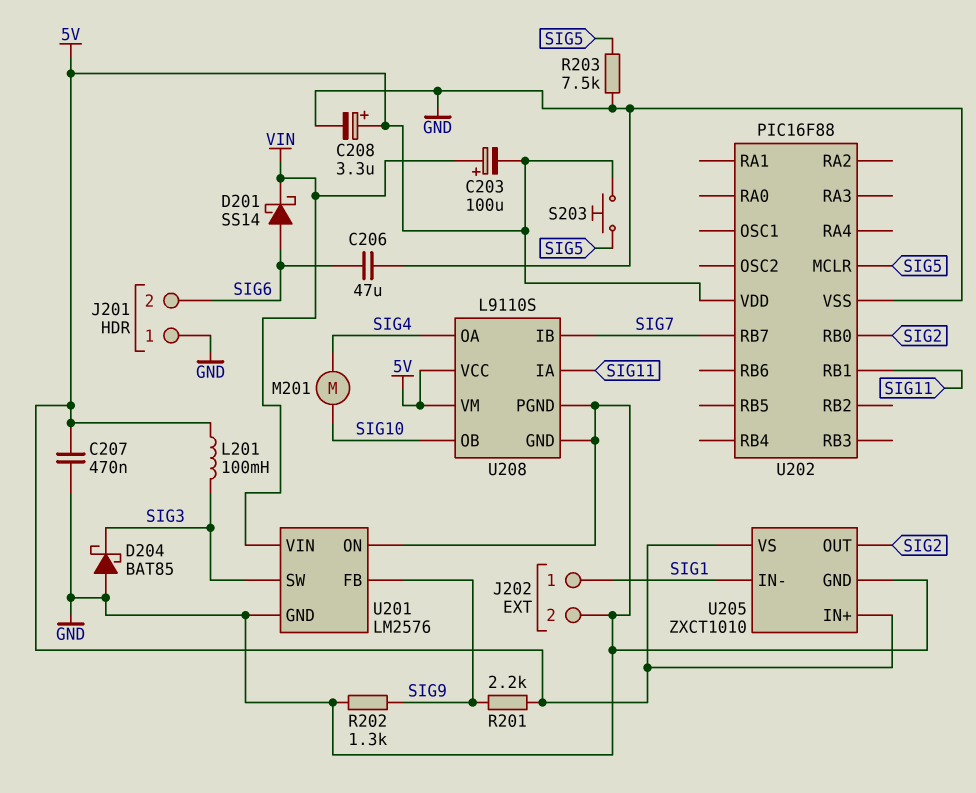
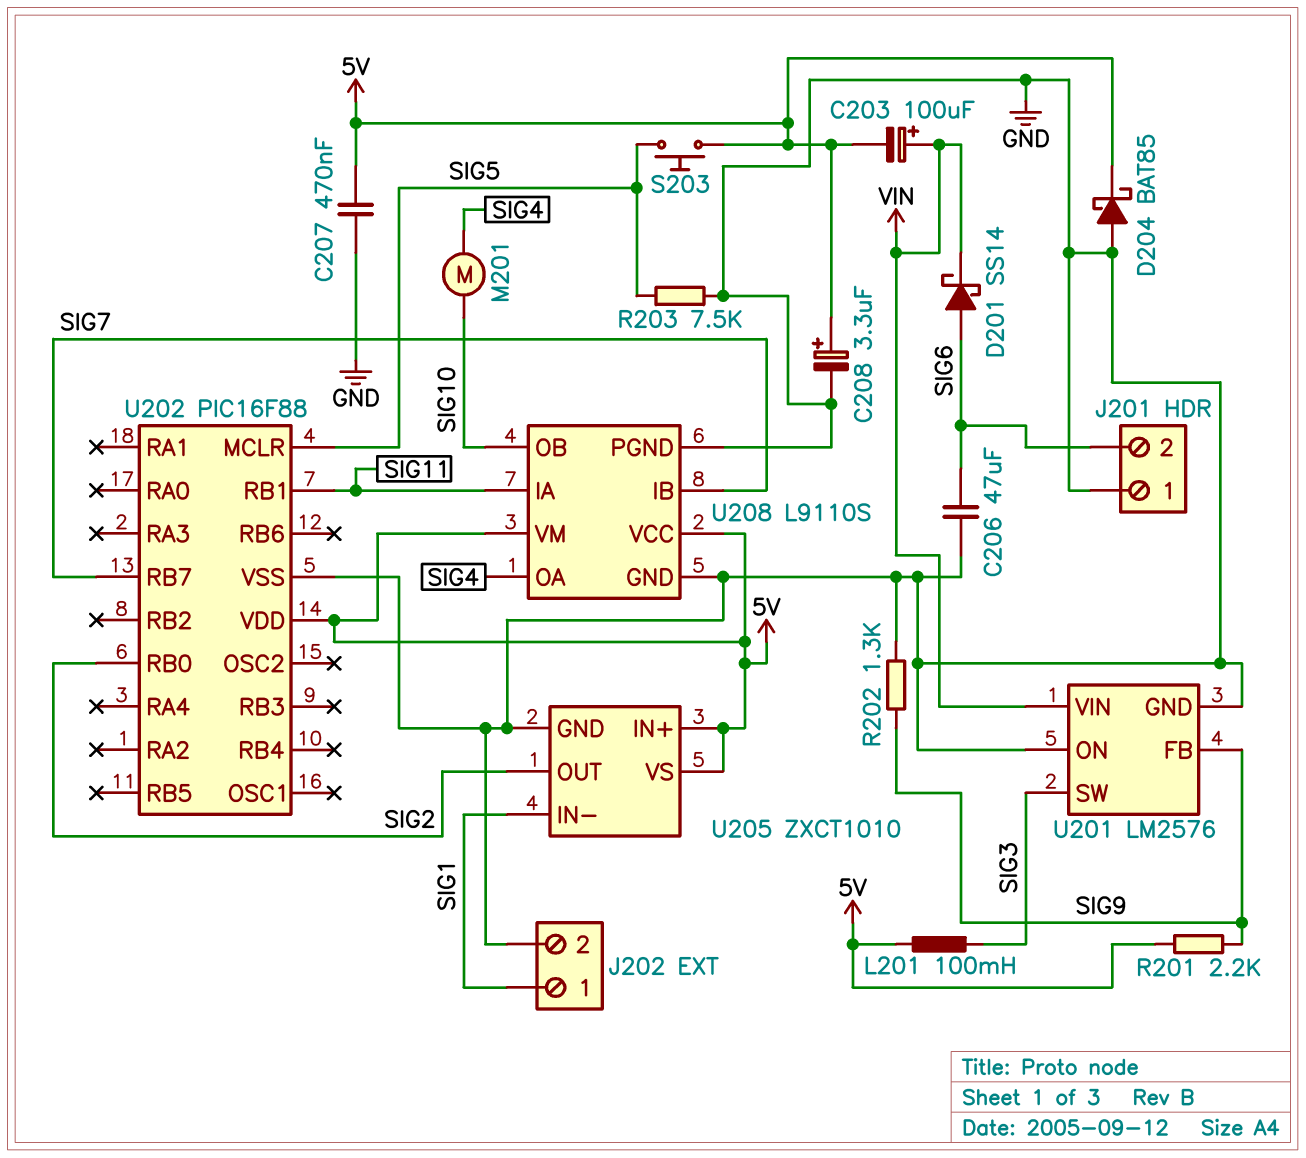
D204: schottky BAT85 (A GND, K SIG3) -> schottky BAT85 (A GND, K 5V)

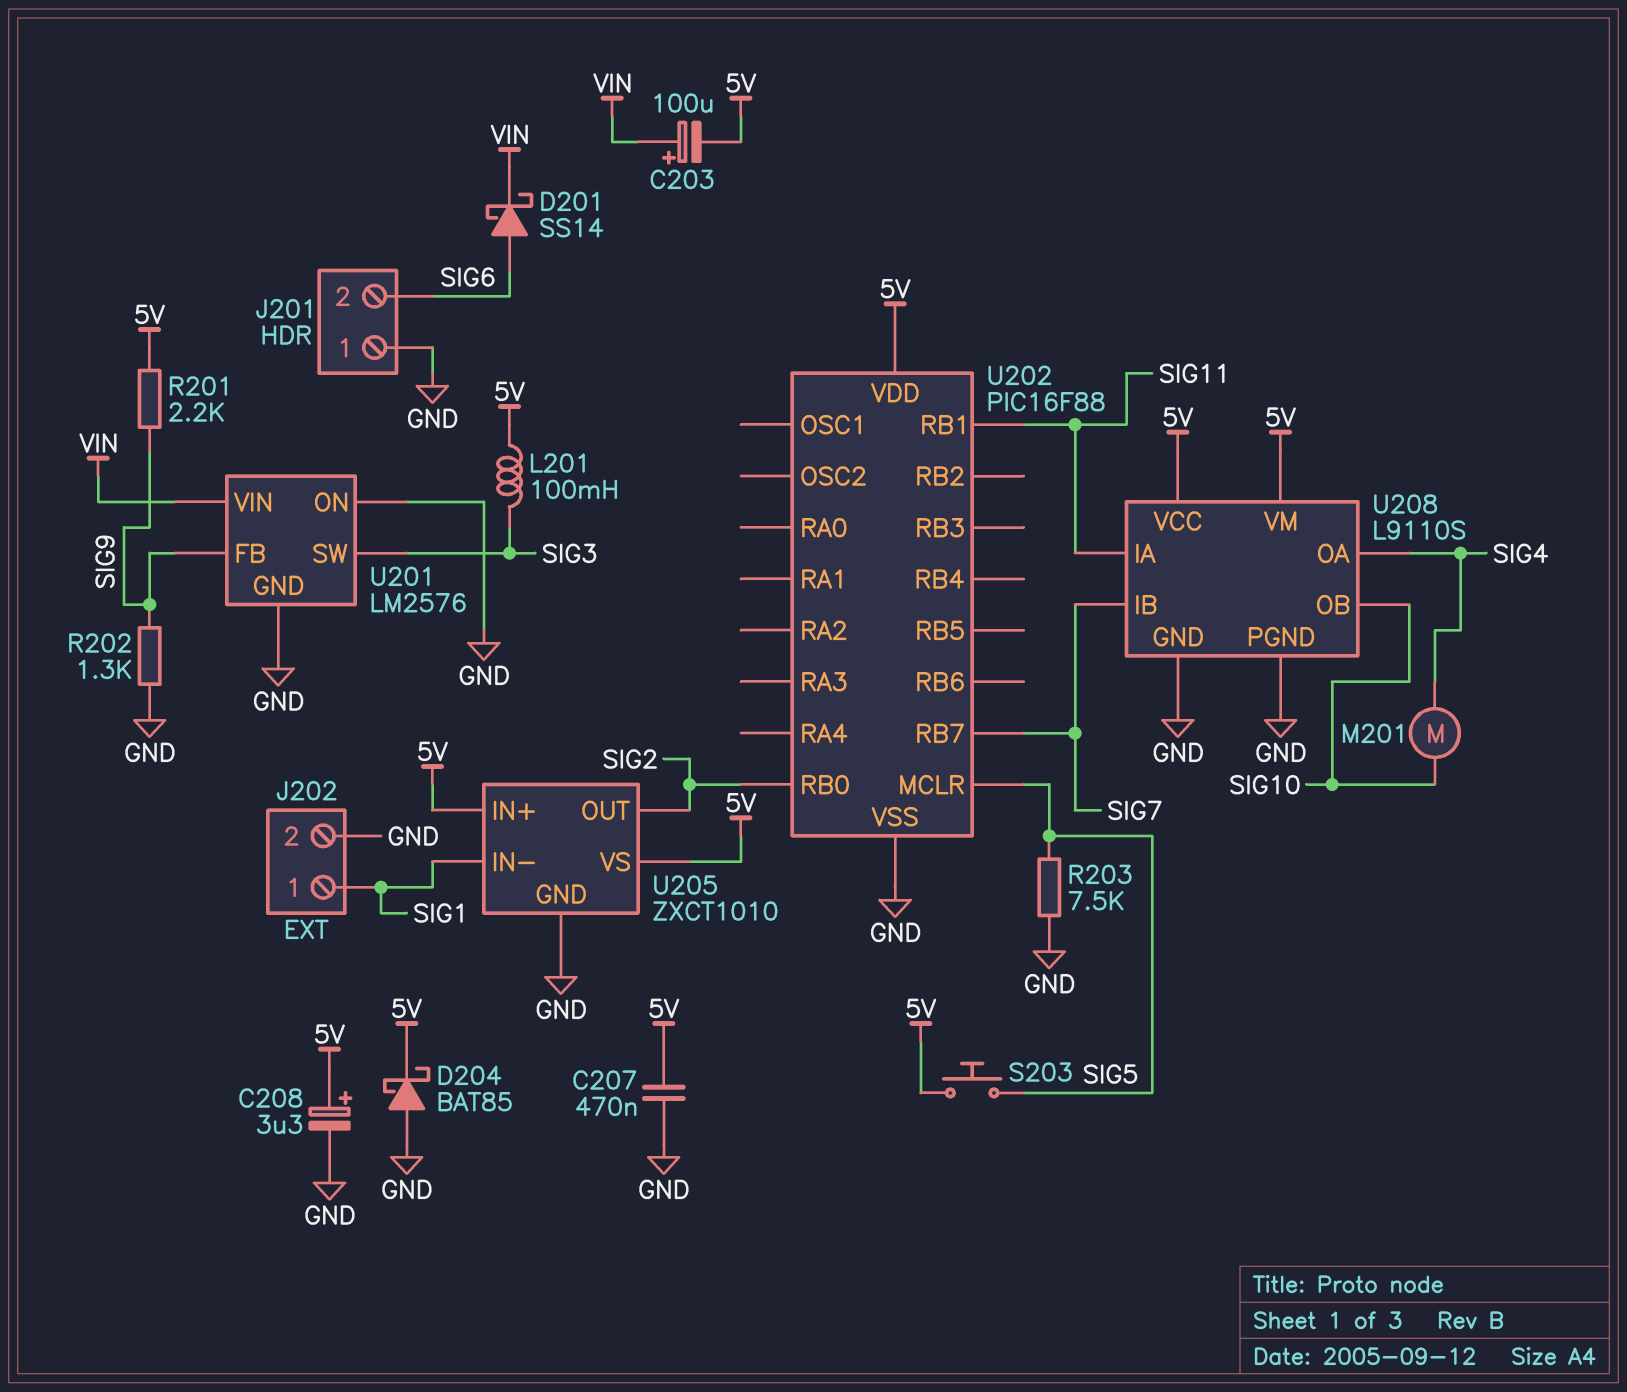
C206: 47uF (GND, SIG6) -> none

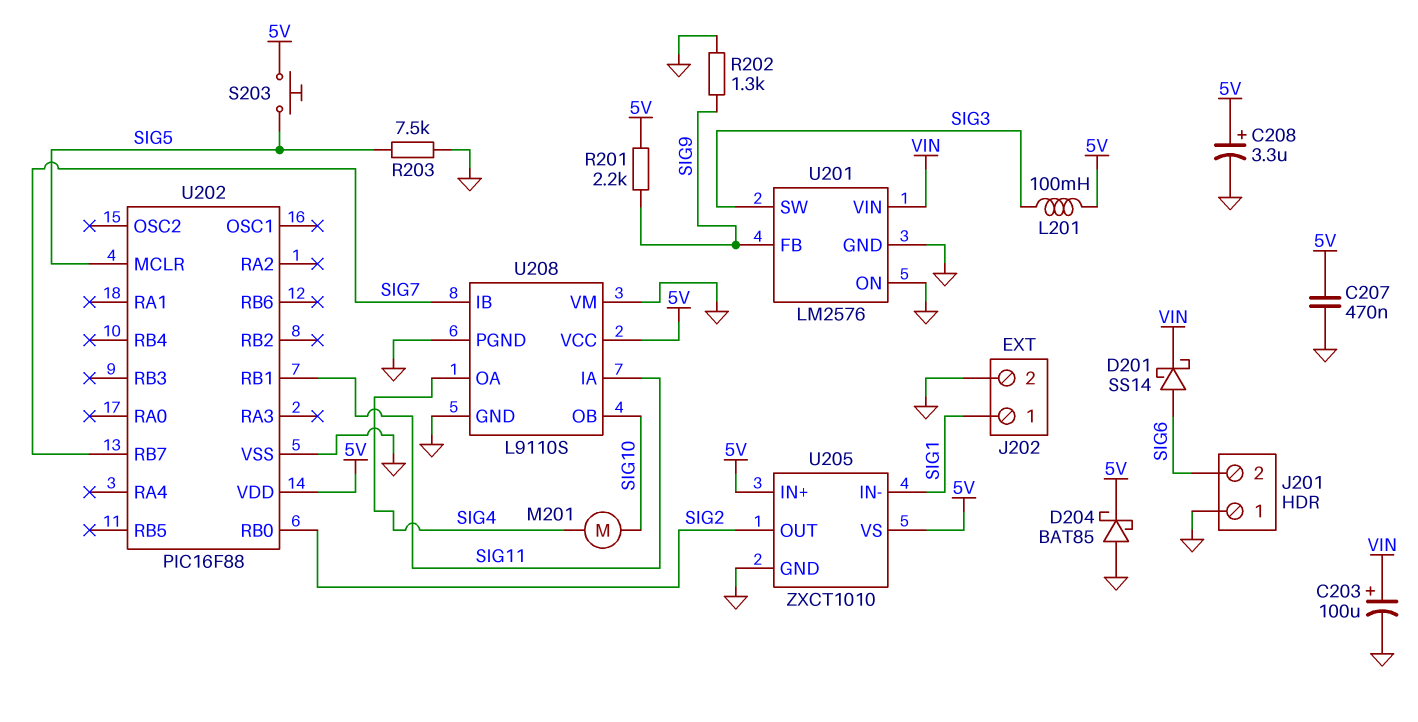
C203: 100uF (plus VIN, minus 5V) -> 100uF (plus VIN, minus GND)
U208 pin VM: 5V -> GND

